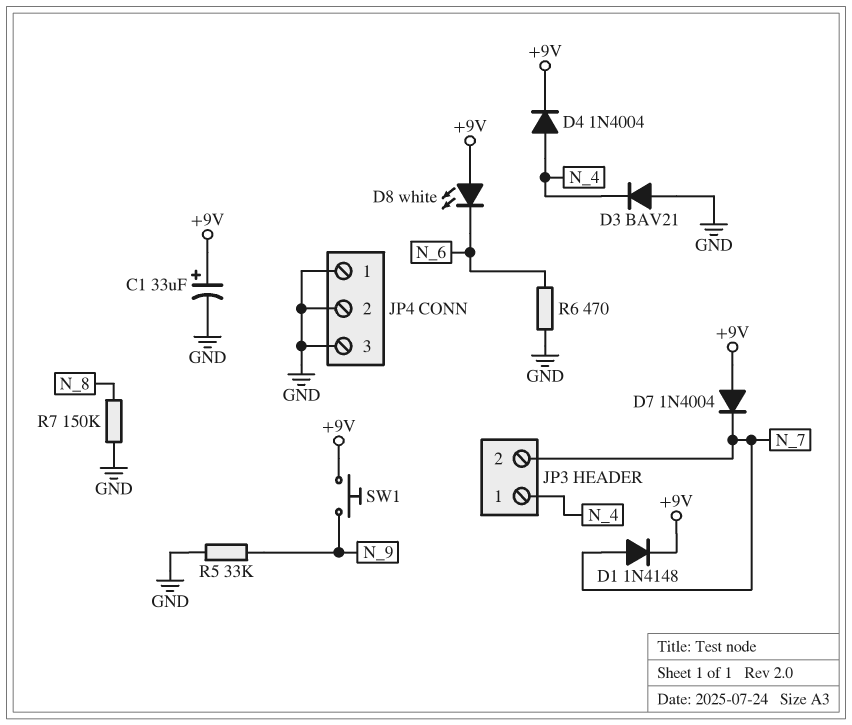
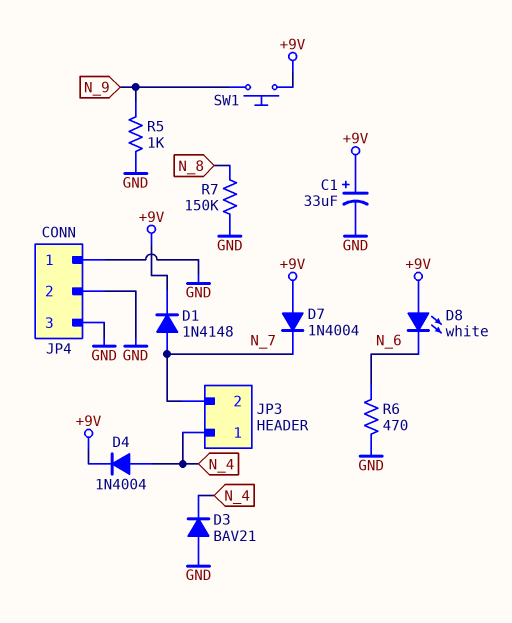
R5: 33k (GND, N_9) -> 1k (GND, N_9)

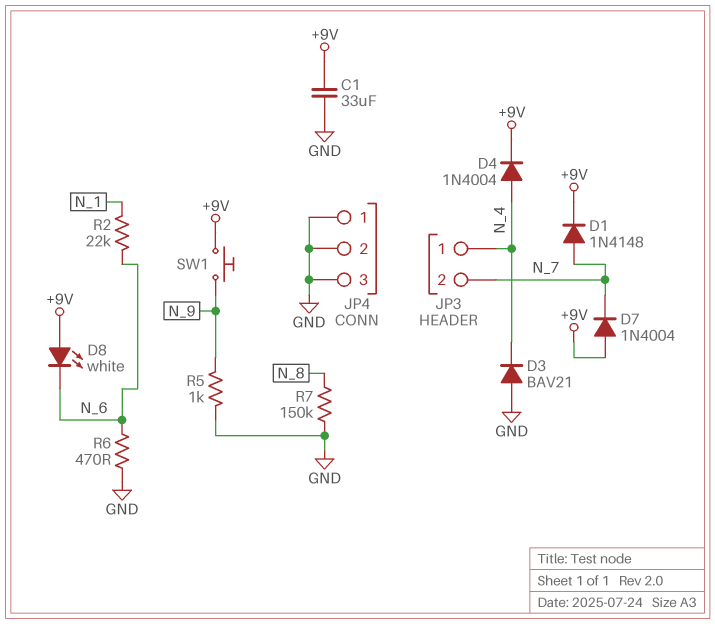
C1: 33uF (plus +9V, minus GND) -> 33uF (+9V, GND)
R2: none -> 22k (N_1, N_6)

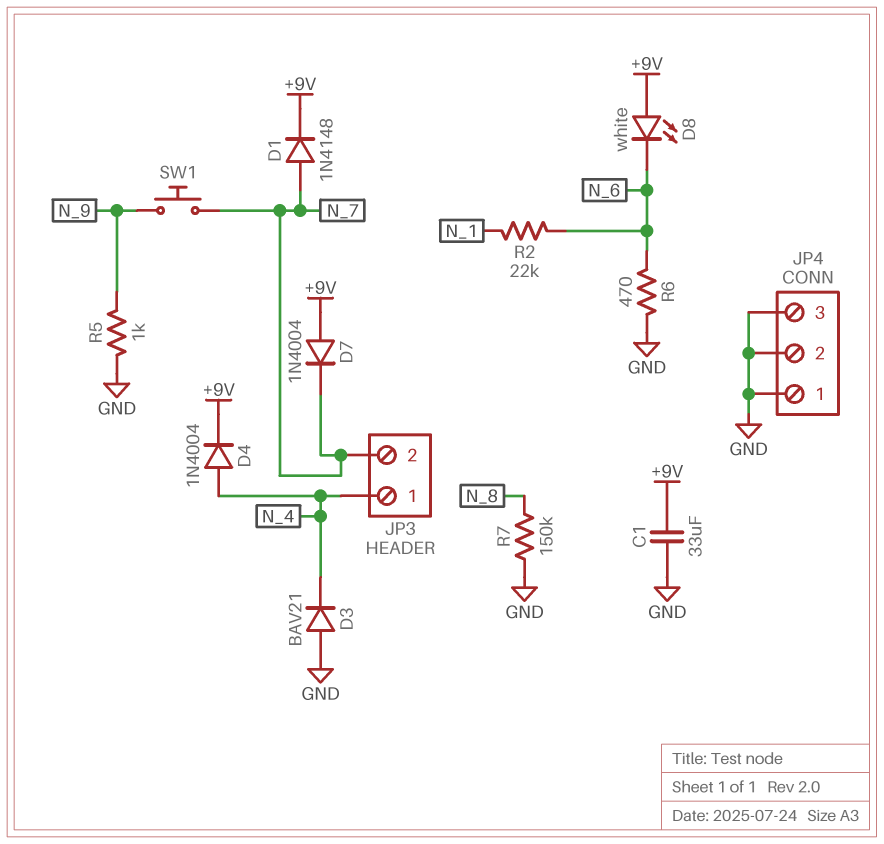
SW1: button (+9V, N_9) -> button (N_7, N_9)

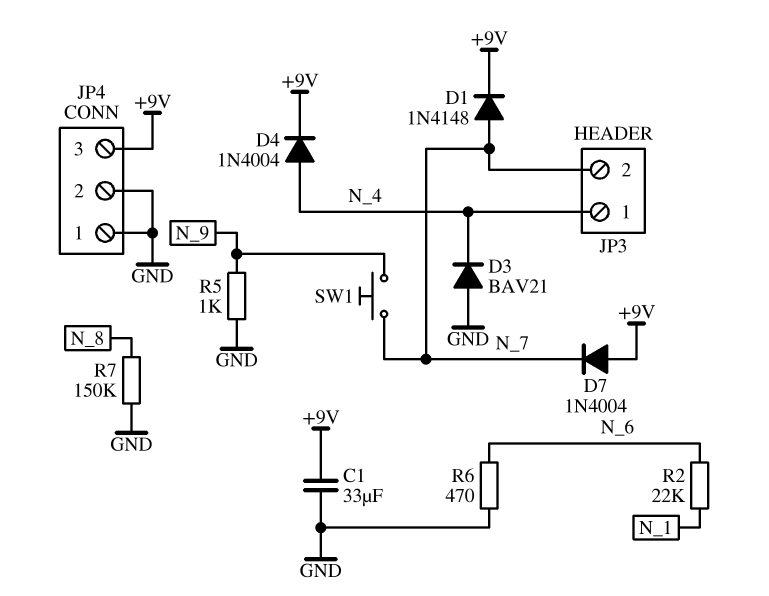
D8: LED white (A +9V, K N_6) -> none
JP4 pin 3: GND -> +9V

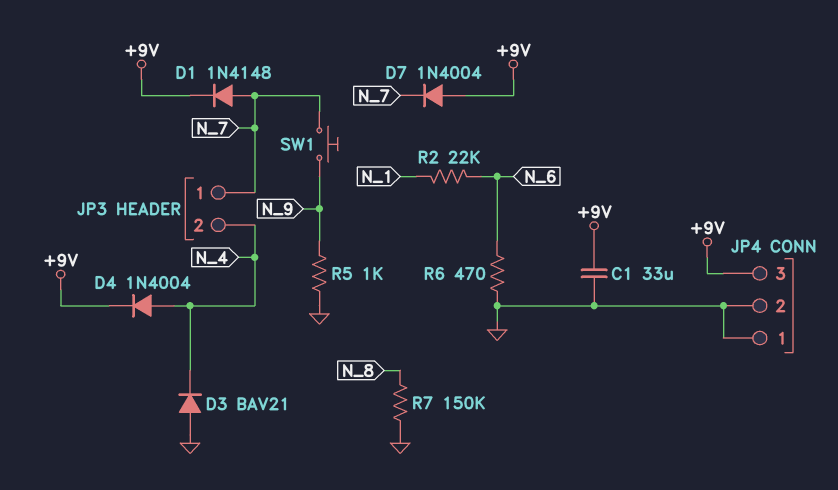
JP3 pin 1: N_4 -> N_7
JP3 pin 2: N_7 -> N_4

